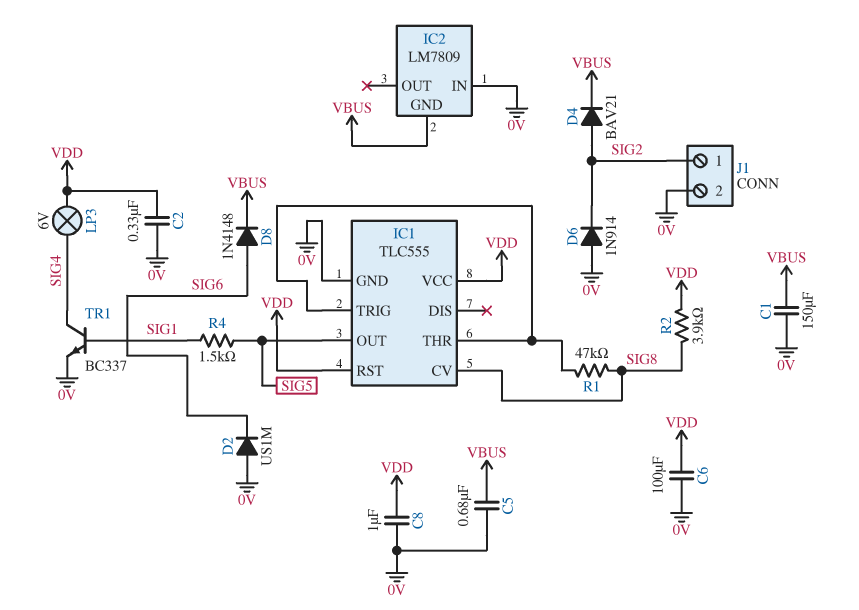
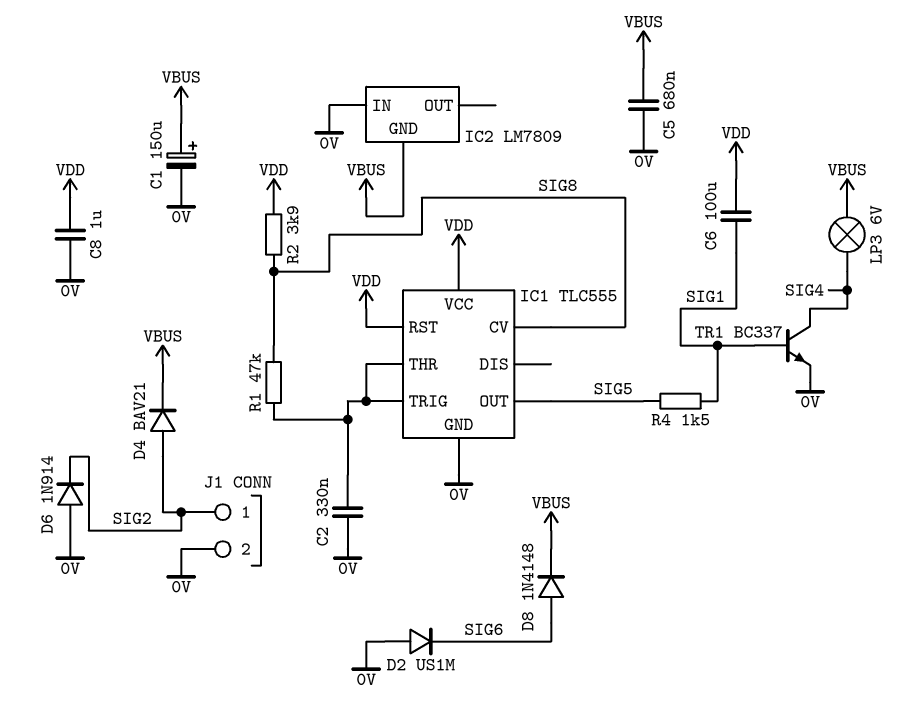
C1: 150uF (0V, VBUS) -> 150uF (plus VBUS, minus 0V)
C2: 330nF (0V, VDD) -> 330nF (0V, IC1/THR)
C6: 100uF (0V, VDD) -> 100uF (SIG1, VDD)
LP3: lamp 6V (SIG4, VDD) -> lamp 6V (SIG4, VBUS)

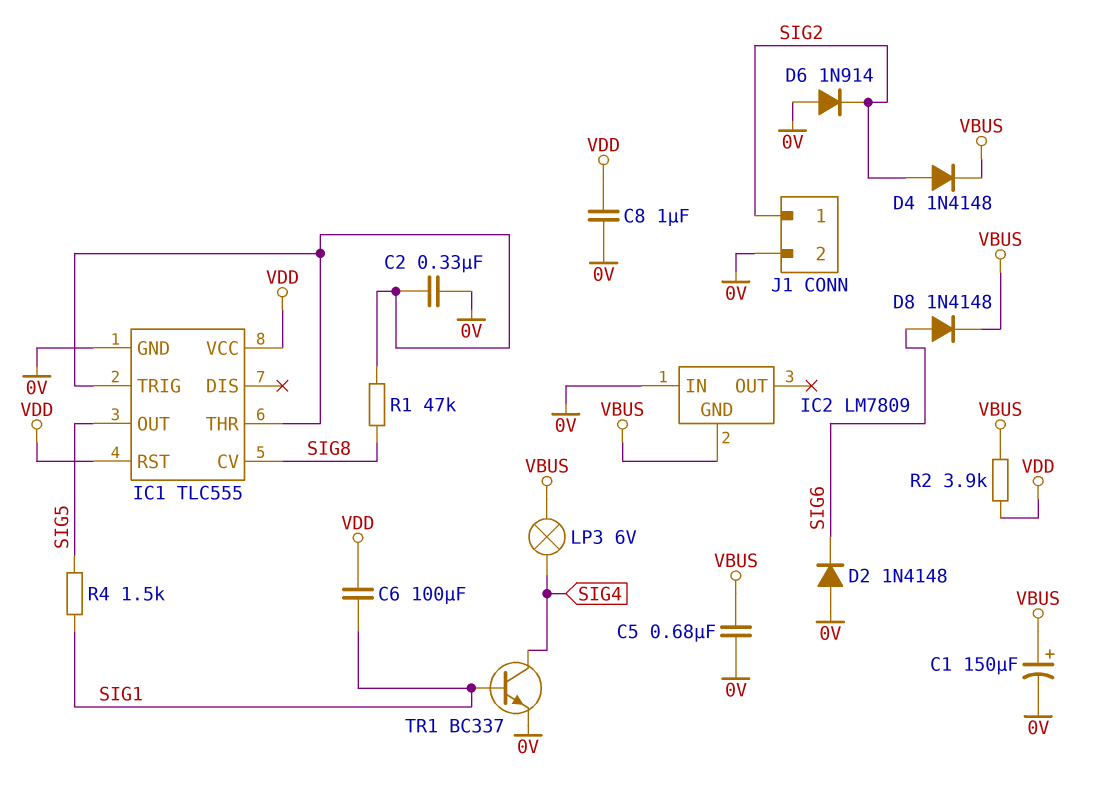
D2: diode US1M (A 0V, K SIG6) -> diode 1N4148 (A 0V, K SIG6)
D4: diode BAV21 (A SIG2, K VBUS) -> diode 1N4148 (A SIG2, K VBUS)
R2: 3.9k (SIG8, VDD) -> 3.9k (VBUS, VDD)

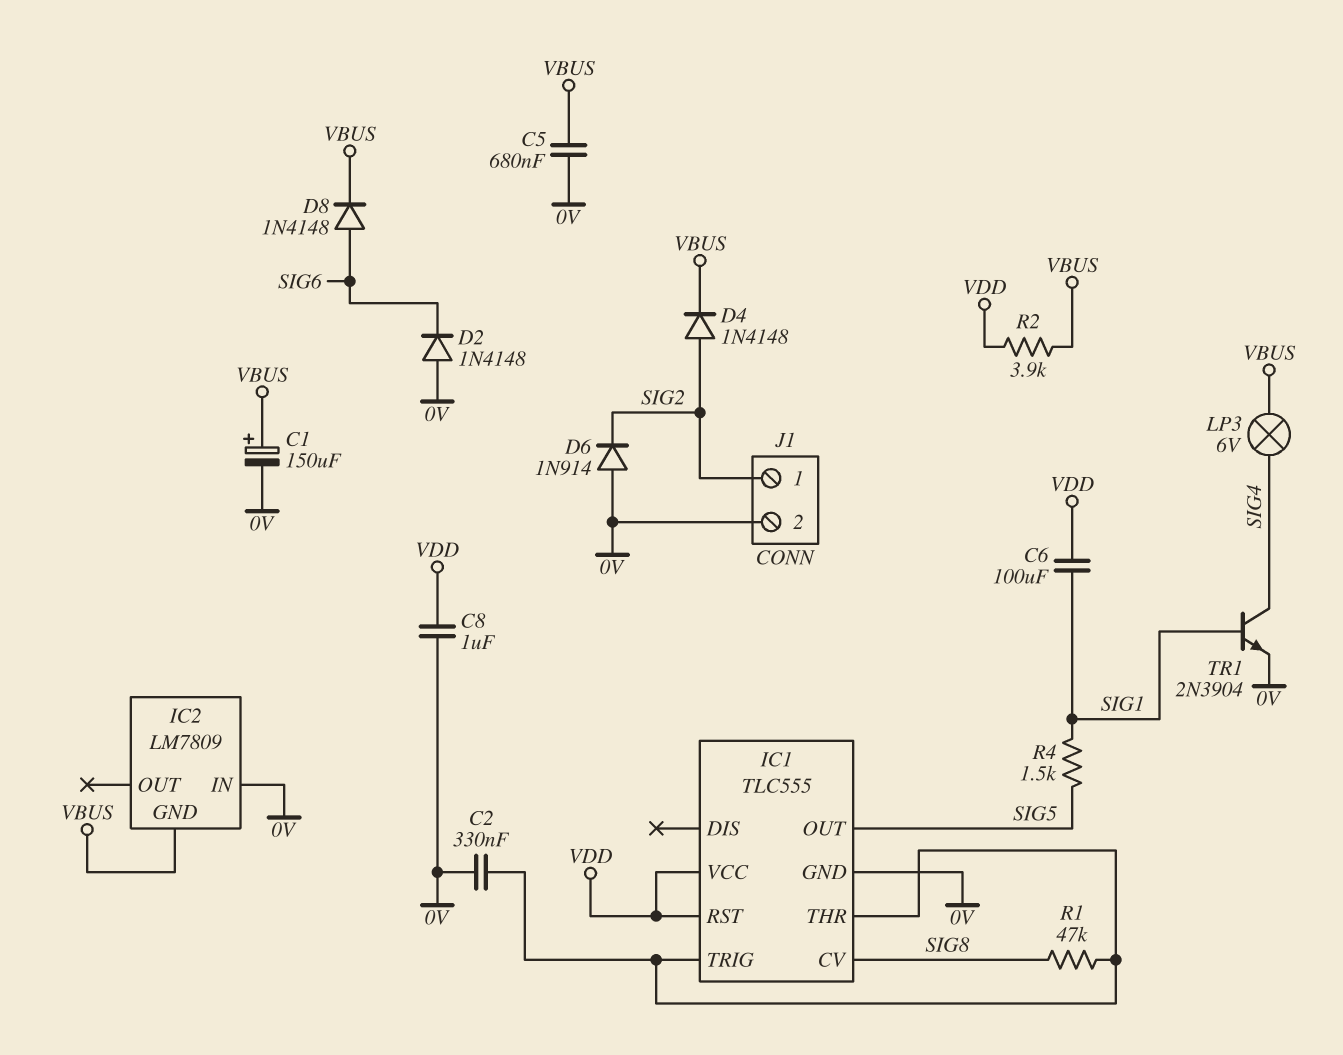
TR1: NPN BC337 (B SIG1, C SIG4, E 0V) -> NPN 2N3904 (B SIG1, C SIG4, E 0V)

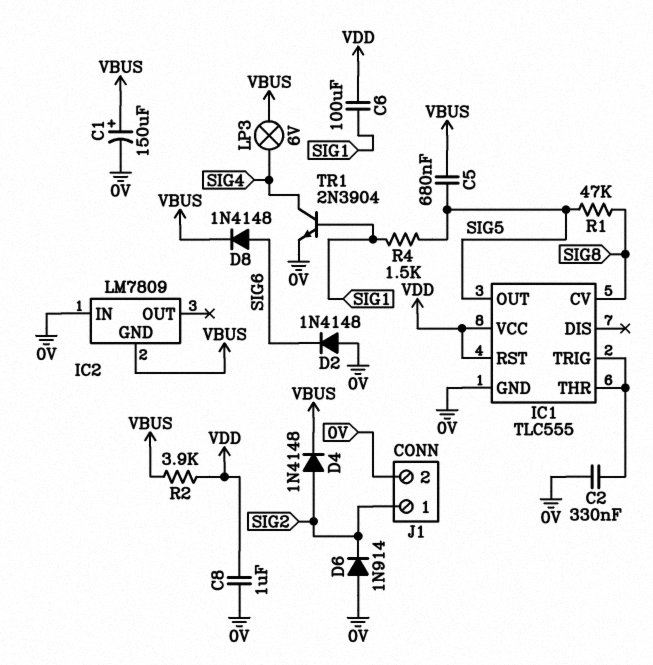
C5: 680nF (0V, VBUS) -> 680nF (SIG5, VBUS)
R1: 47k (IC1/THR, SIG8) -> 47k (SIG5, SIG8)

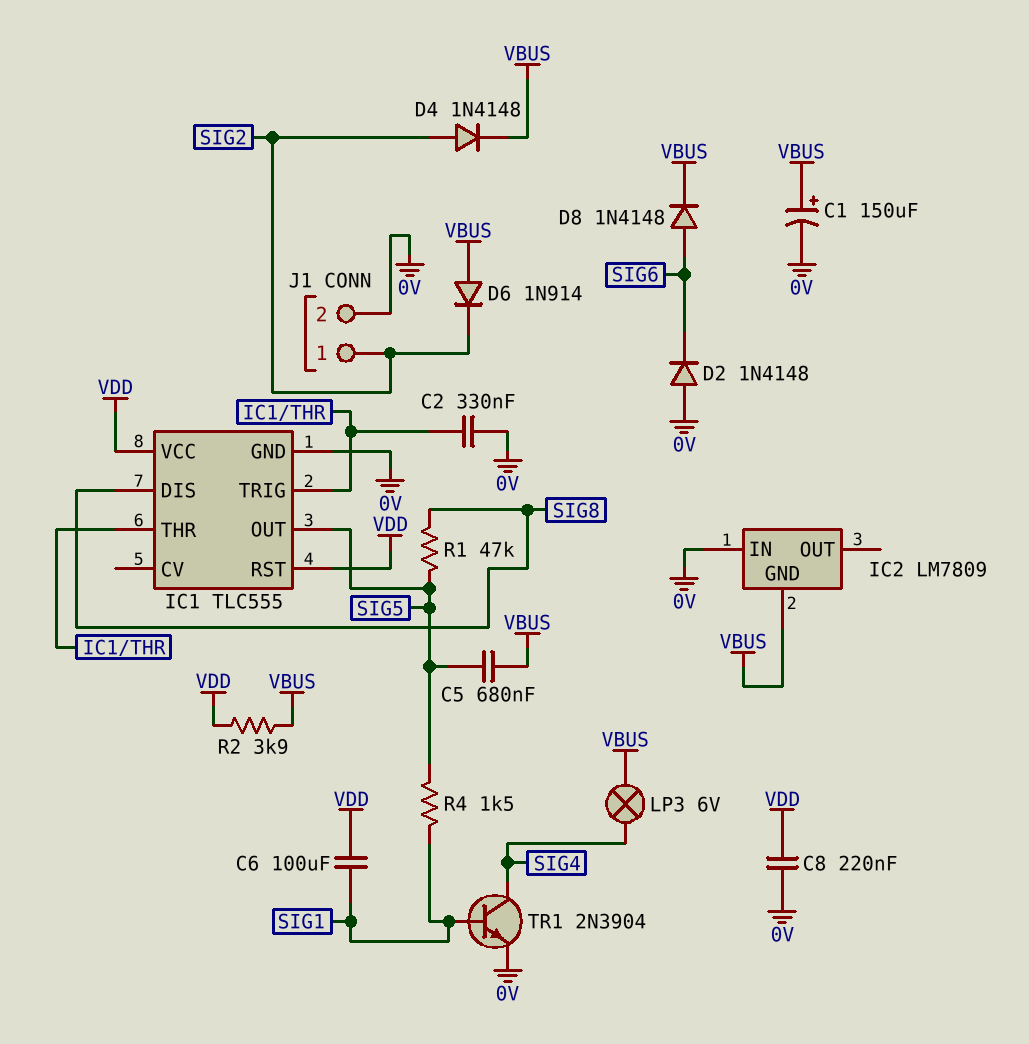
C8: 1uF (0V, VDD) -> 220nF (0V, VDD)
D6: diode 1N914 (A 0V, K SIG2) -> diode 1N914 (A VBUS, K SIG2)
IC1 pin CV: SIG8 -> none
IC1 pin DIS: none -> SIG8

